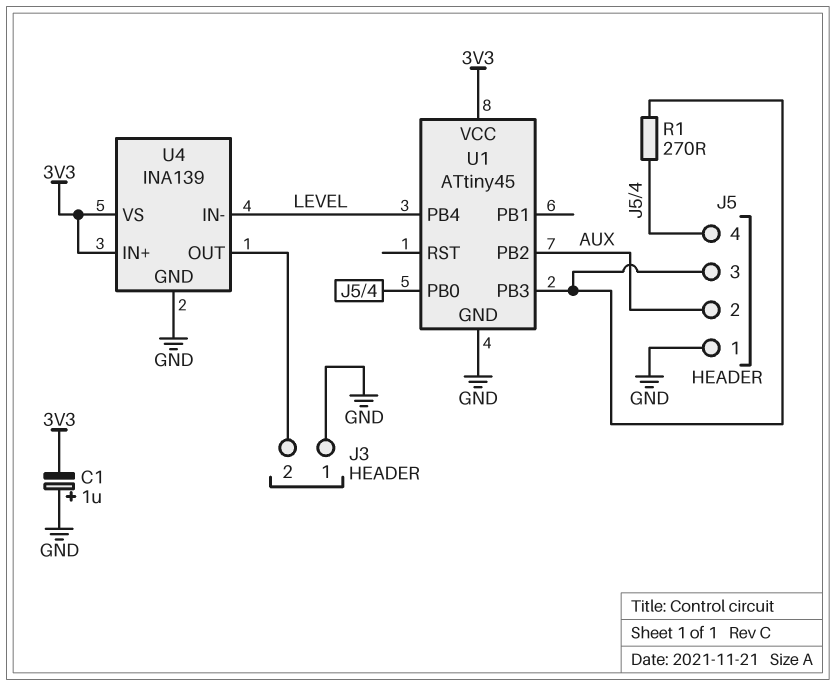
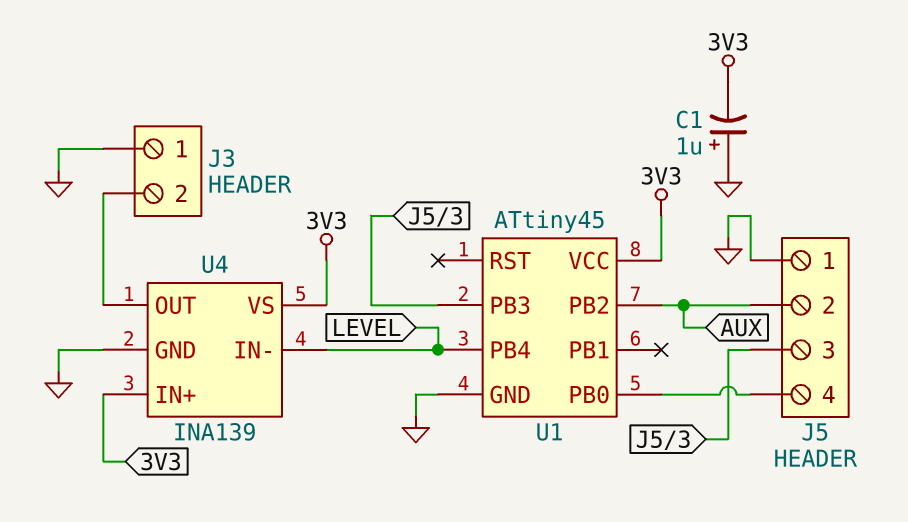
R1: 270 (J5/3, J5/4) -> none

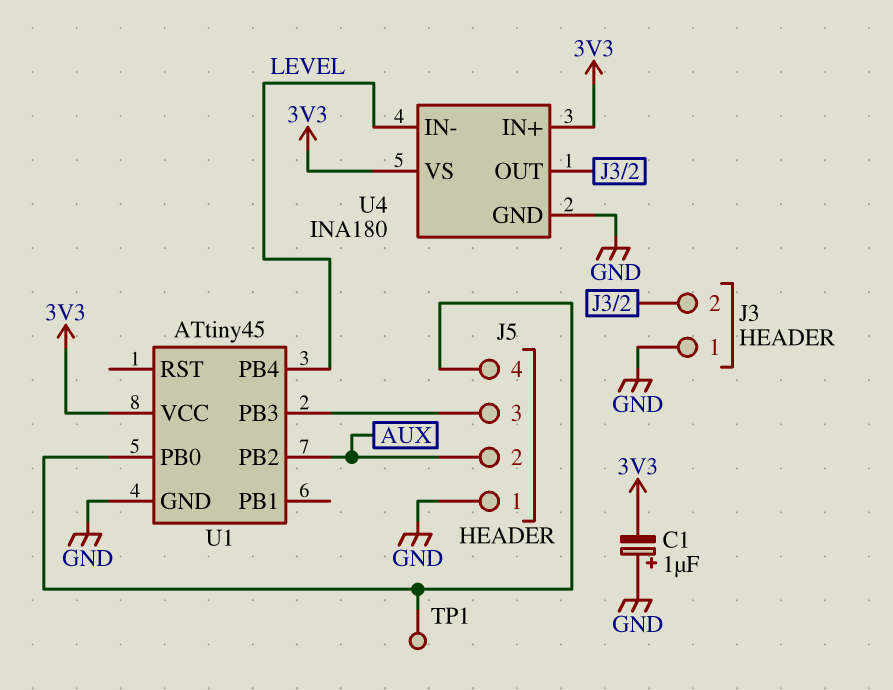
TP1: none -> test point (J5/4)
U4: INA139 -> INA180

